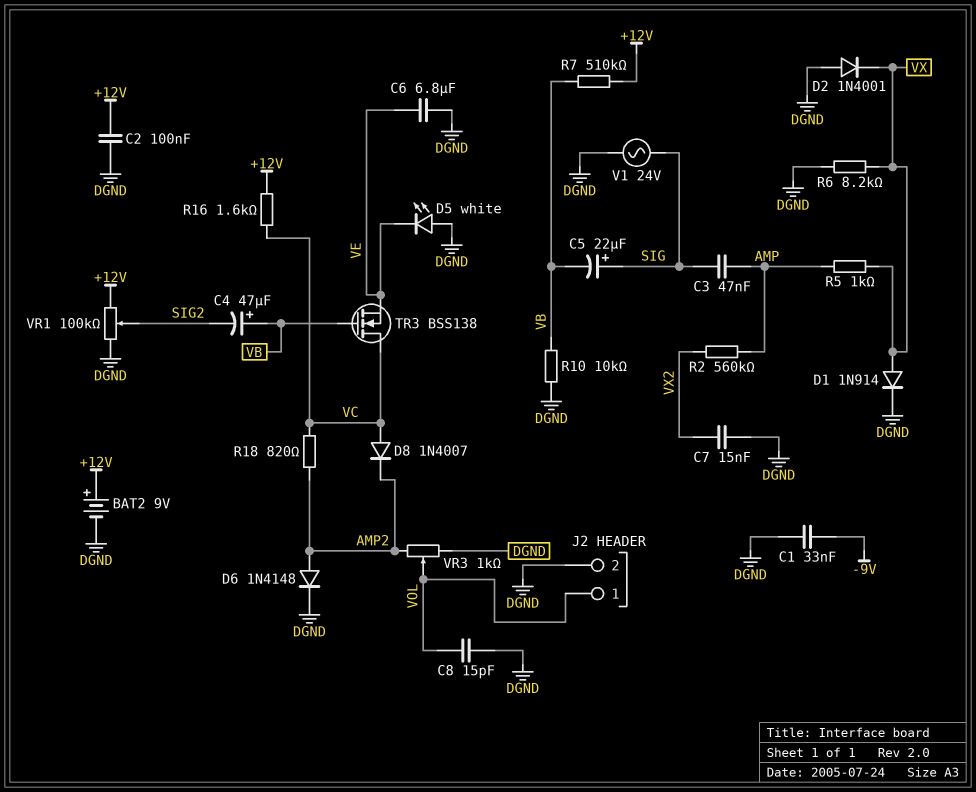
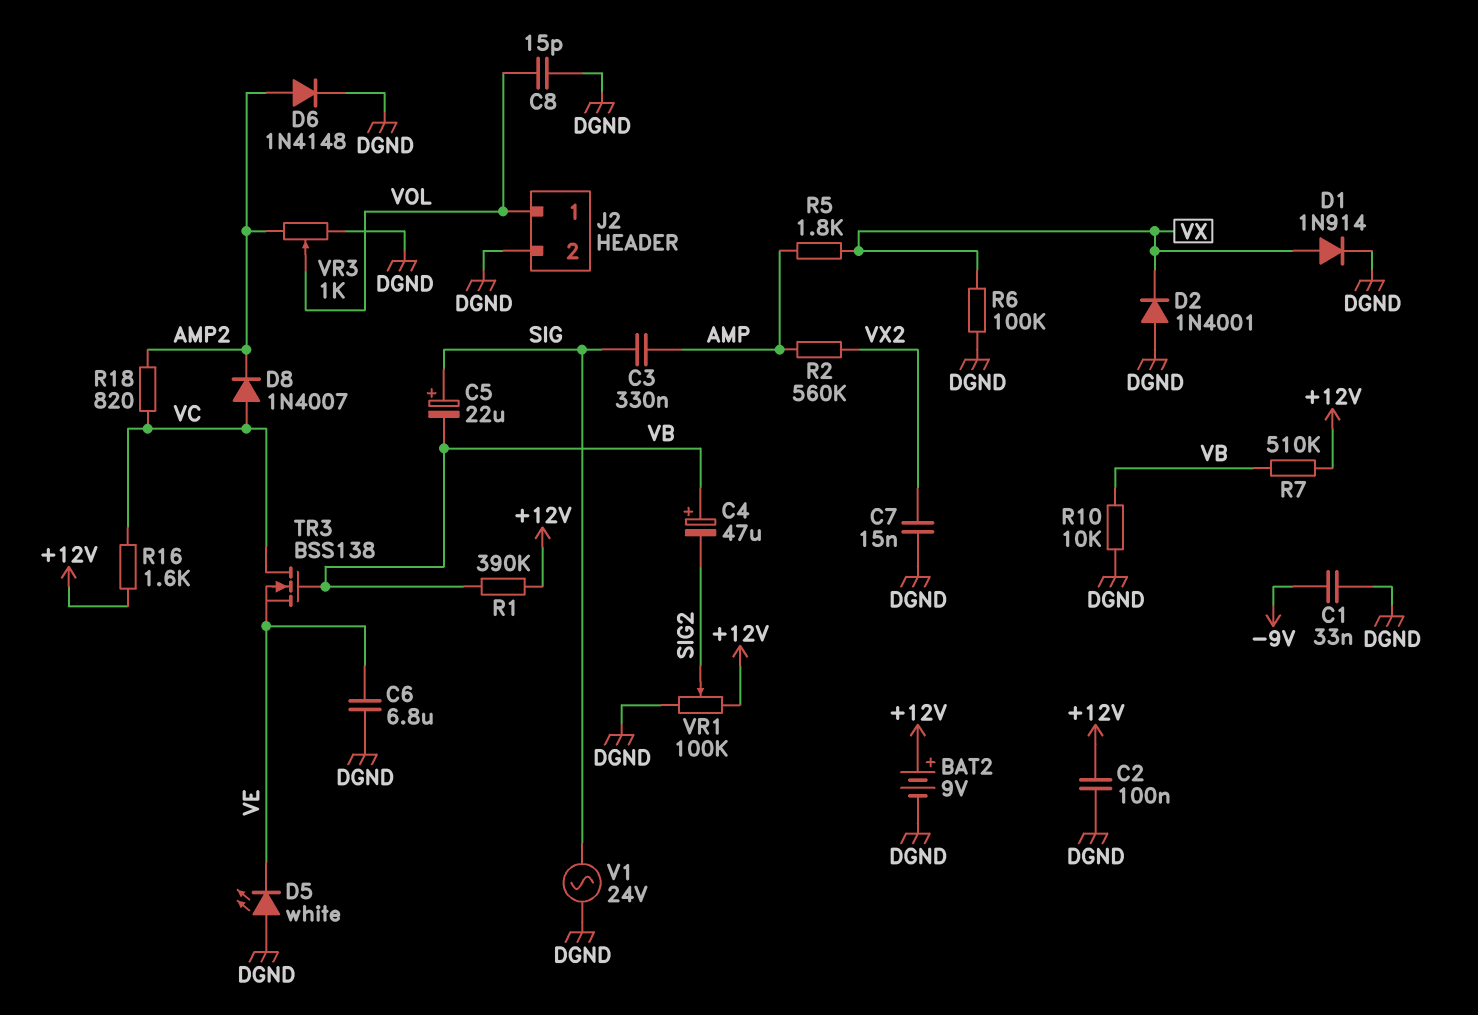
C3: 47nF (AMP, SIG) -> 330nF (AMP, SIG)
R1: none -> 390k (+12V, VB)
R5: 1k (AMP, VX) -> 1.8k (AMP, VX)
R6: 8.2k (DGND, VX) -> 100k (DGND, VX)

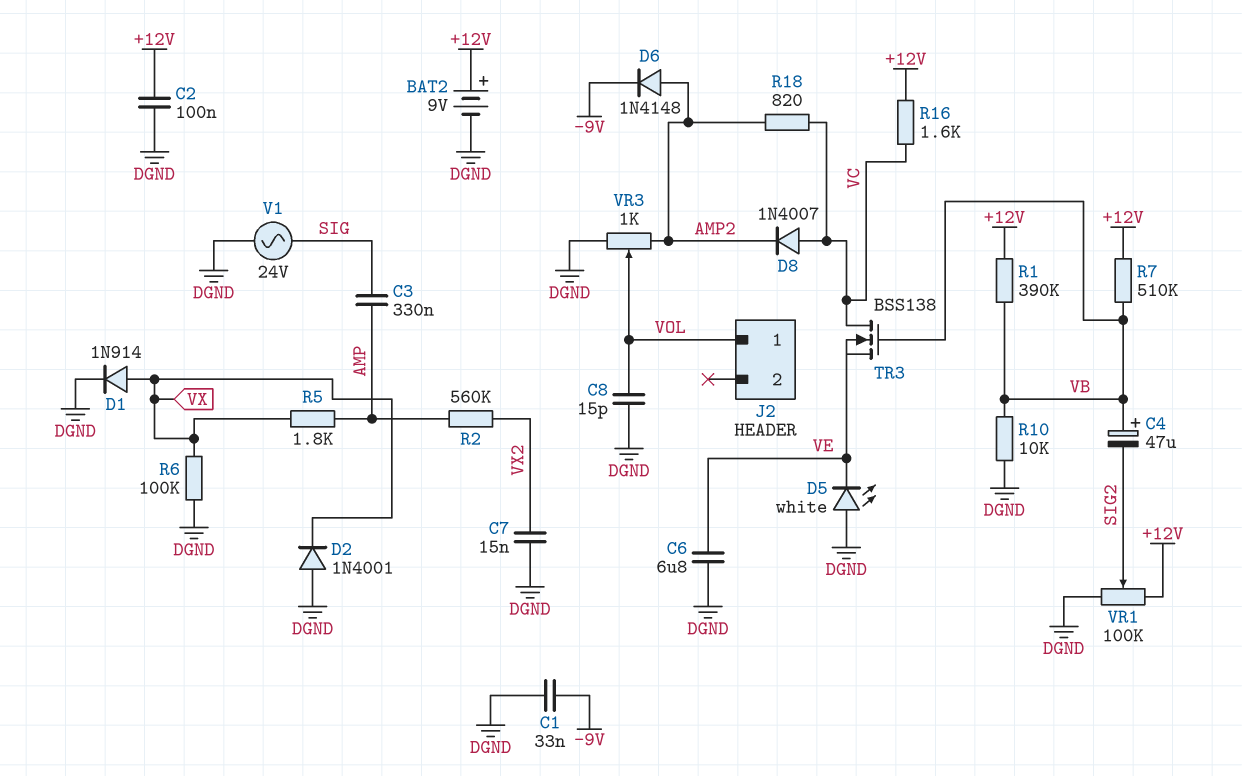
C5: 22uF (plus SIG, minus VB) -> none
D6: diode 1N4148 (A AMP2, K DGND) -> diode 1N4148 (A AMP2, K -9V)
J2 pin 2: DGND -> none

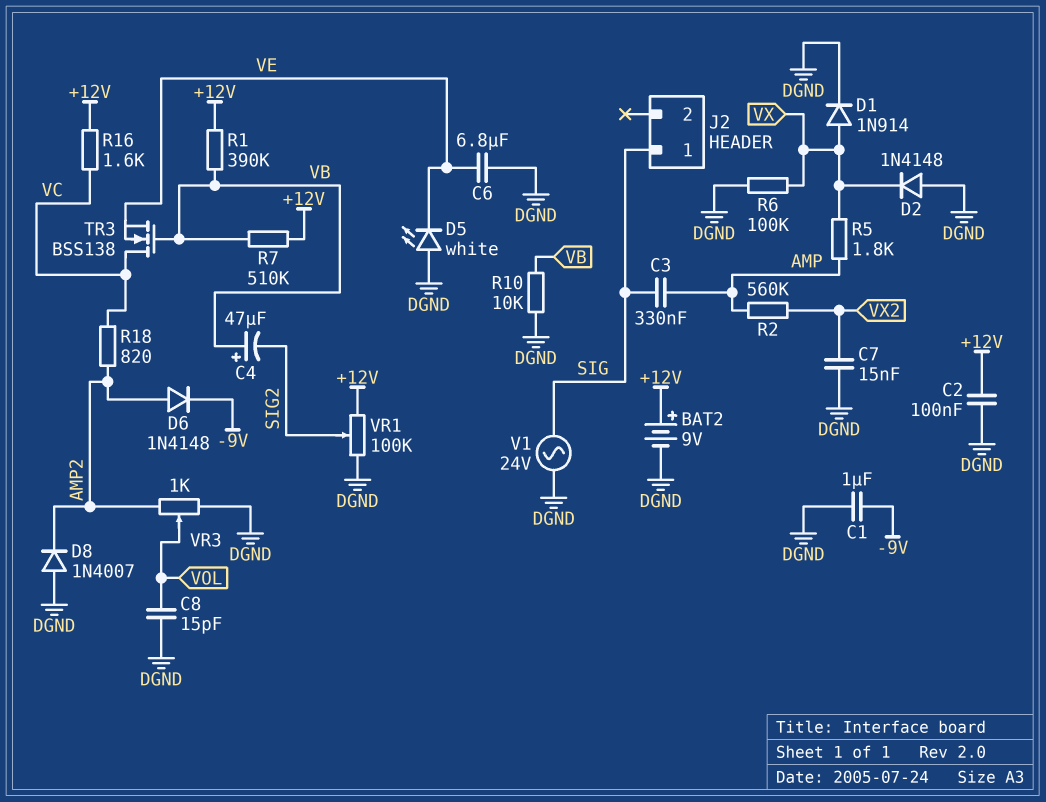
C1: 33nF (-9V, DGND) -> 1uF (-9V, DGND)
D2: diode 1N4001 (A DGND, K VX) -> diode 1N4148 (A DGND, K VX)
D8: diode 1N4007 (A VC, K AMP2) -> diode 1N4007 (A DGND, K AMP2)
J2 pin 1: VOL -> SIG

